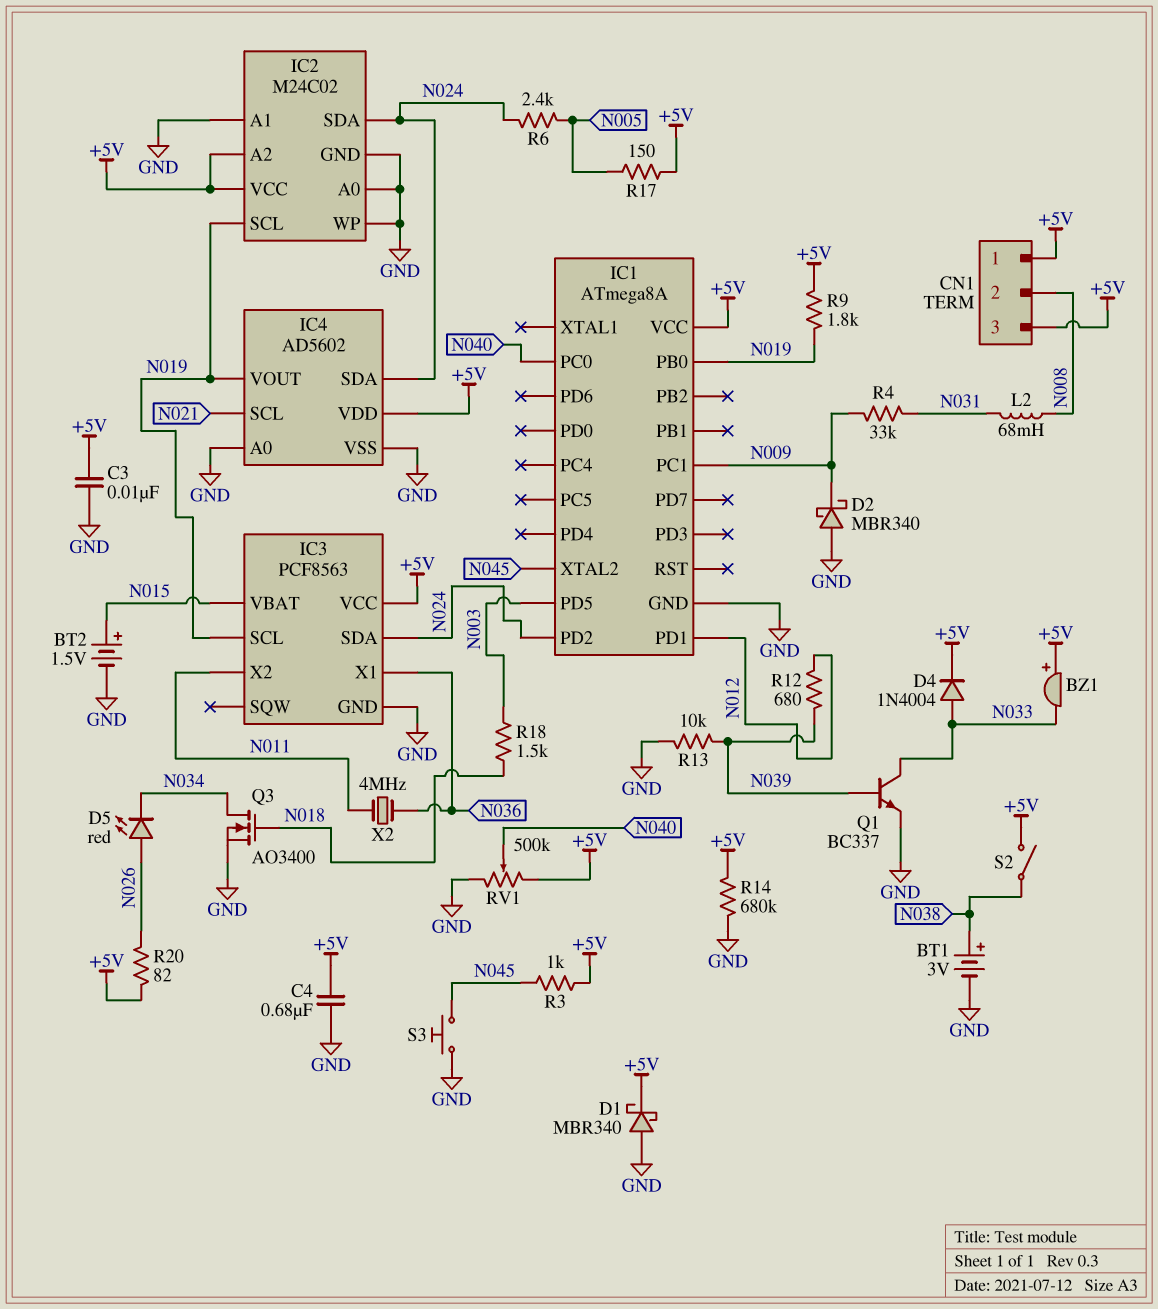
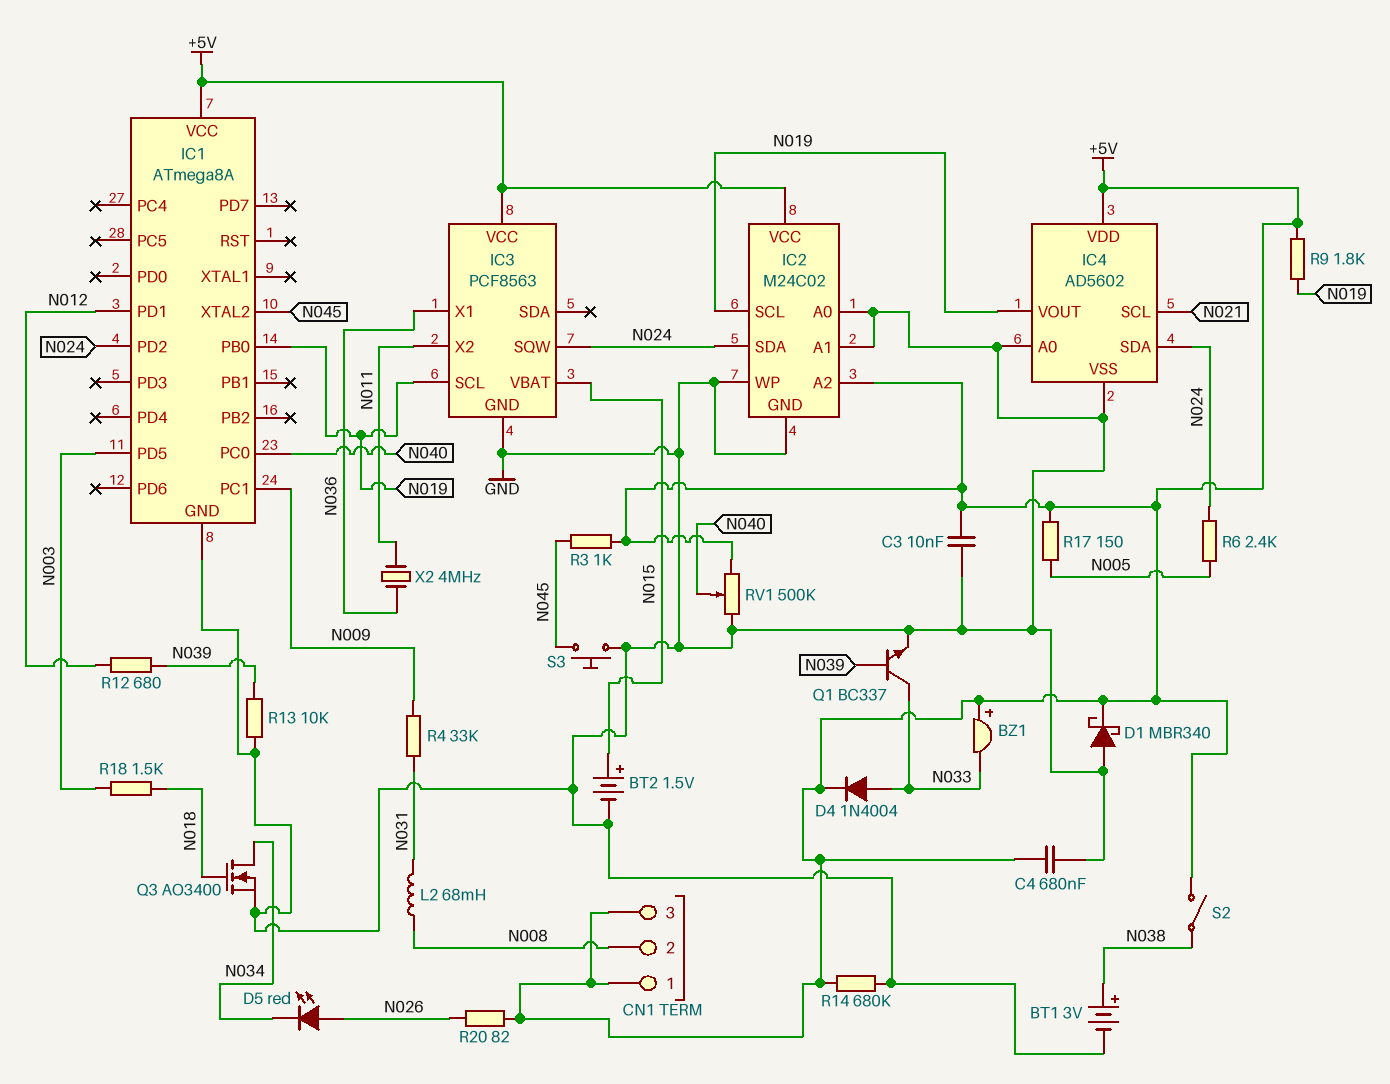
D2: schottky MBR340 (A GND, K N009) -> none
IC3 pin SDA: N024 -> none
IC3 pin SQW: none -> N024

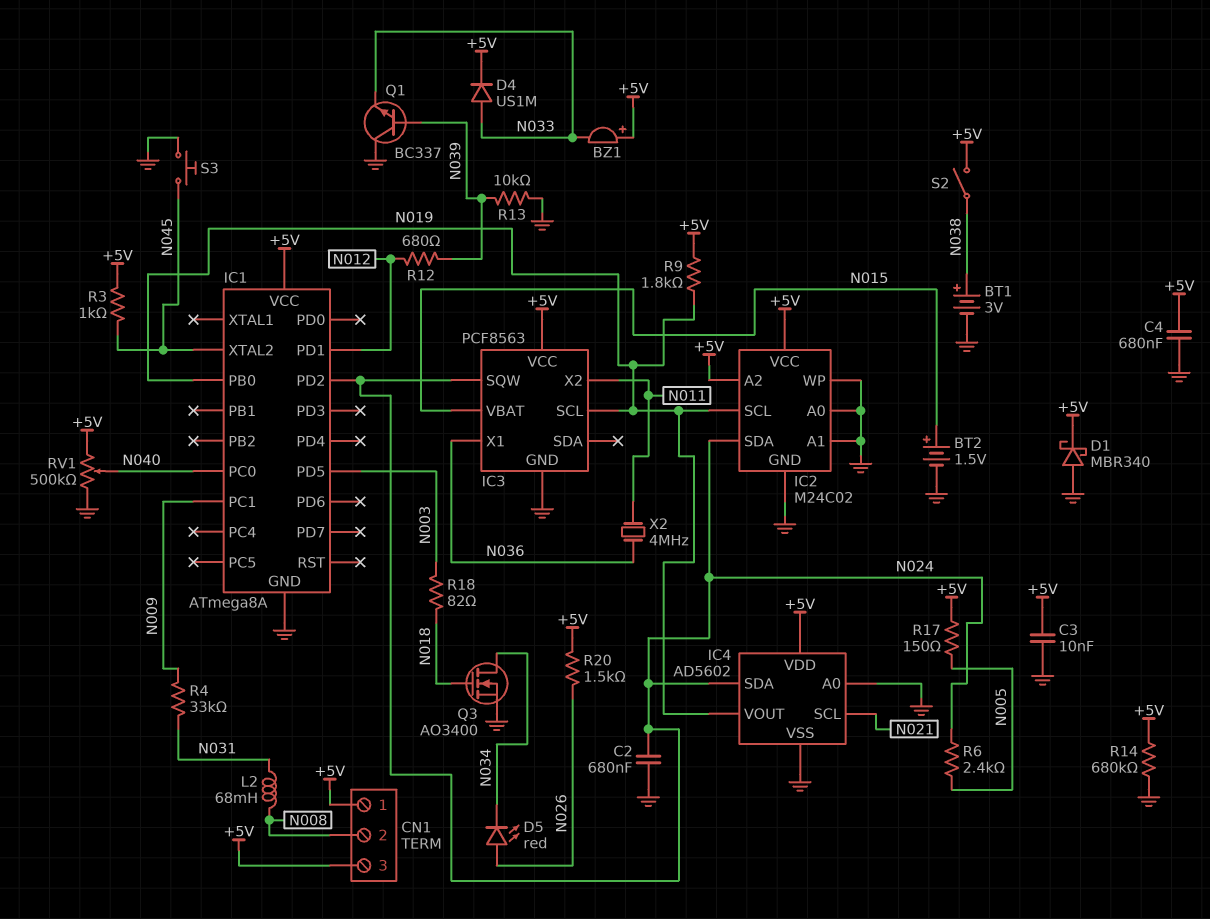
C2: none -> 680nF (GND, N024)
D4: diode 1N4004 (A N033, K +5V) -> diode US1M (A N033, K +5V)
Q1: NPN BC337 (B N039, C N033, E GND) -> NPN BC337 (B N039, C GND, E N033)
R18: 1.5k (N003, N018) -> 82 (N003, N018)
R20: 82 (+5V, N026) -> 1.5k (+5V, N026)

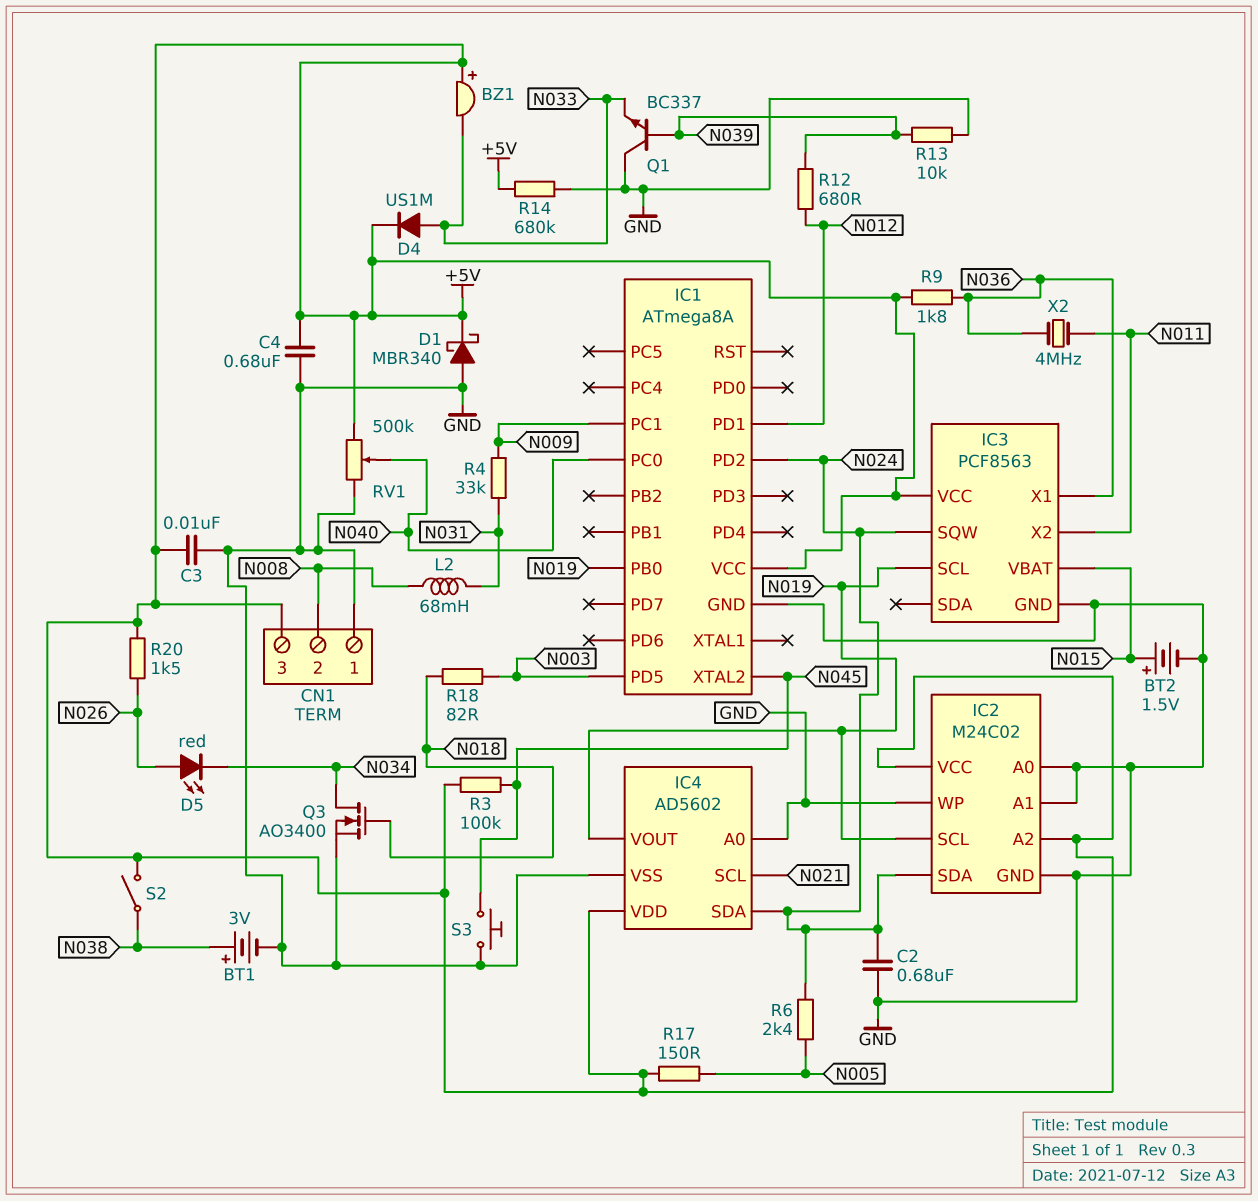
CN1 pin 1: +5V -> GND
R3: 1k (+5V, N045) -> 100k (+5V, N045)
R9: 1.8k (+5V, N019) -> 1.8k (+5V, N036)

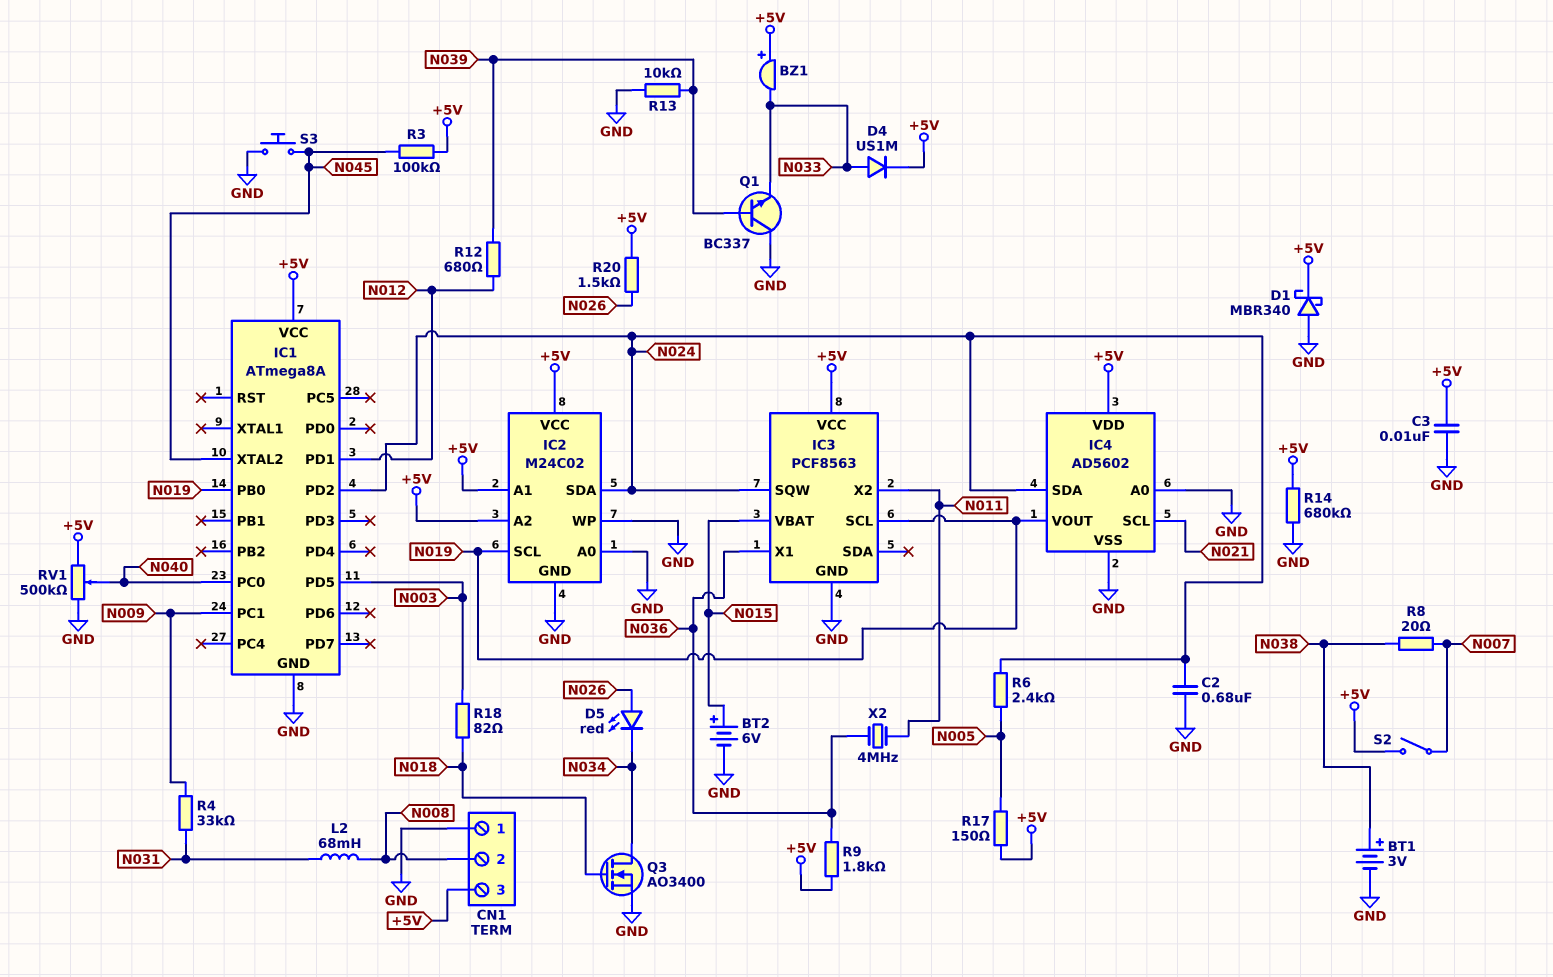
BT2: 1.5V (plus N015, minus GND) -> 6V (plus N015, minus GND)
C4: 680nF (+5V, GND) -> none
IC2 pin A1: GND -> +5V
R8: none -> 20 (N007, N038)
S2: switch (+5V, N038) -> switch (+5V, N007)

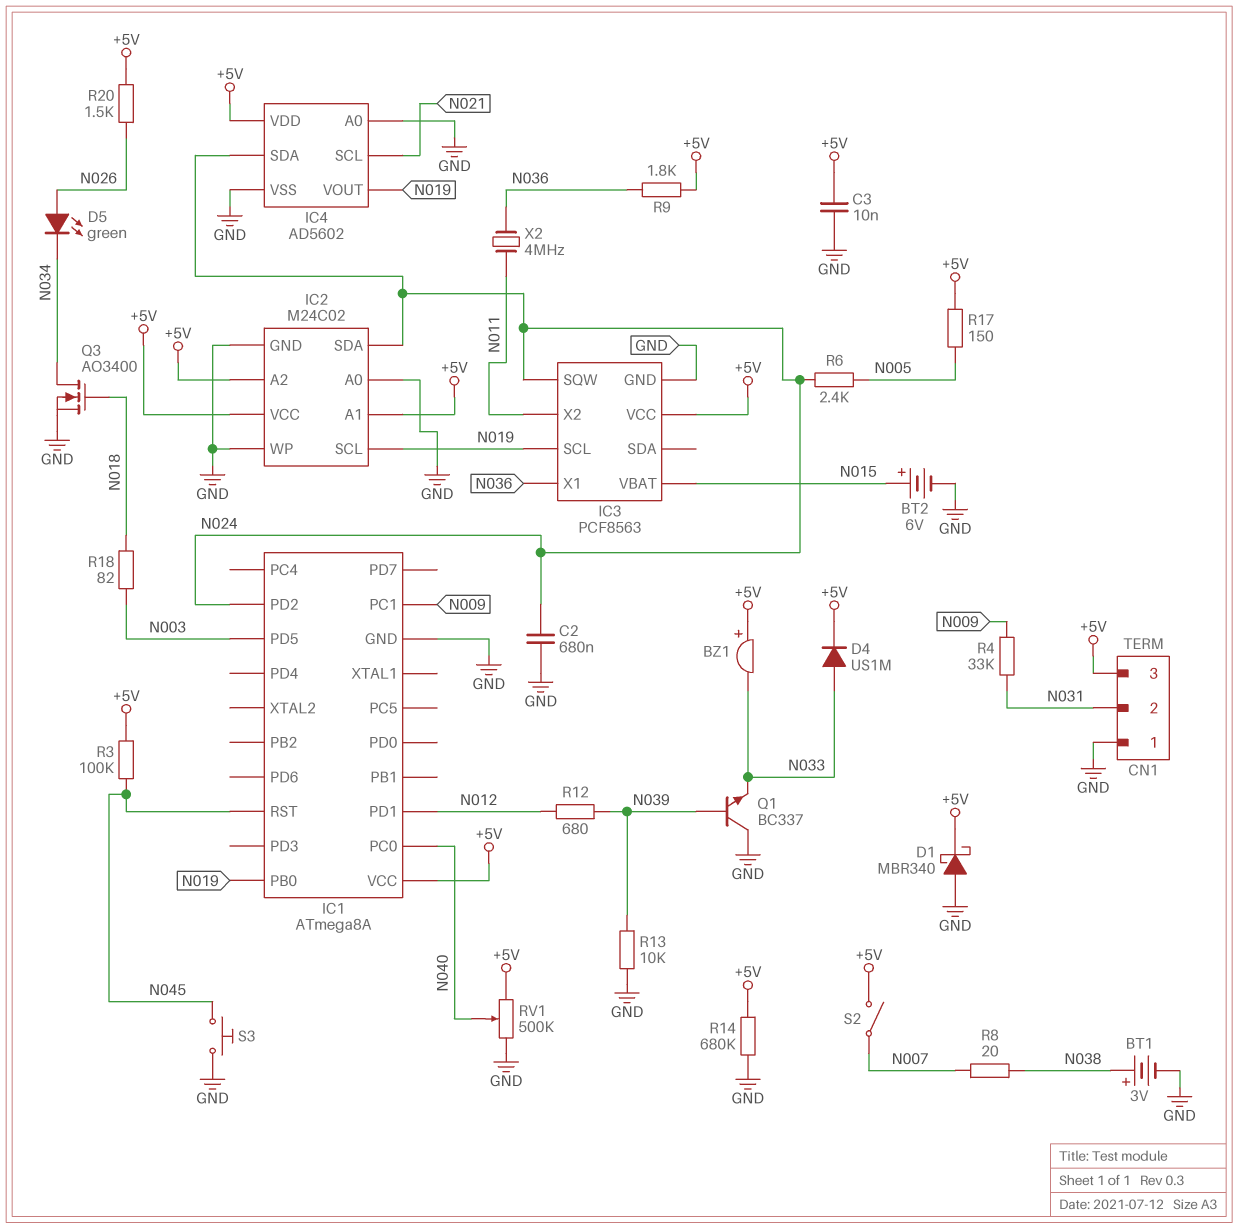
CN1 pin 2: N008 -> N031
D5: LED red (A N026, K N034) -> LED green (A N026, K N034)
IC1 pin RST: none -> N045
IC1 pin XTAL2: N045 -> none
L2: 68mH (N008, N031) -> none

